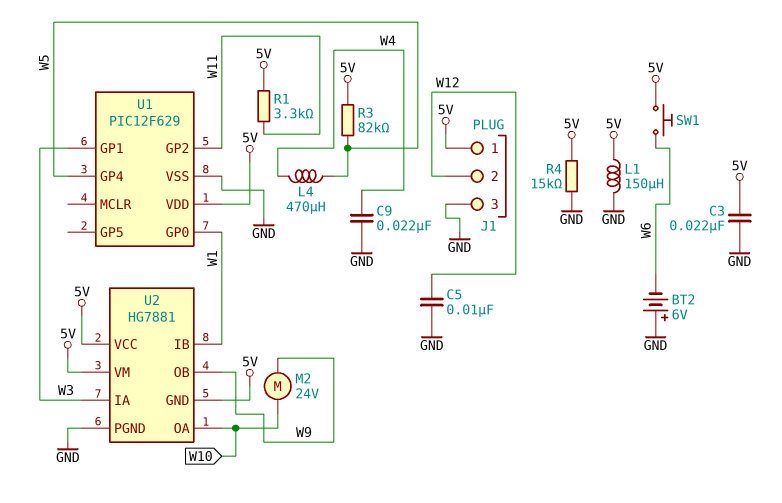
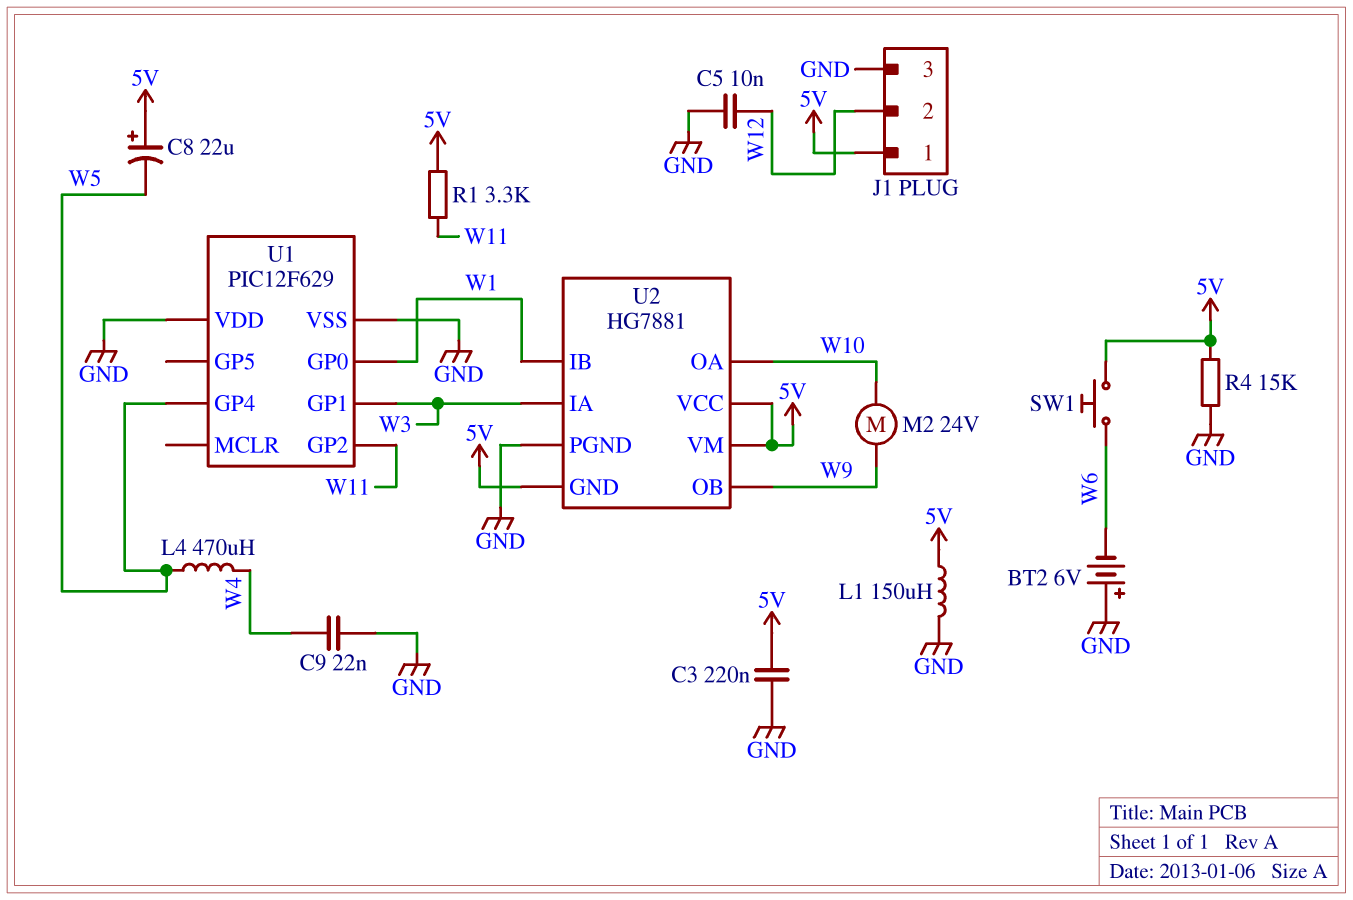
C3: 22nF (5V, GND) -> 220nF (5V, GND)
C8: none -> 22uF (plus 5V, minus W5)
R3: 82k (5V, W5) -> none
U1 pin VDD: 5V -> GND

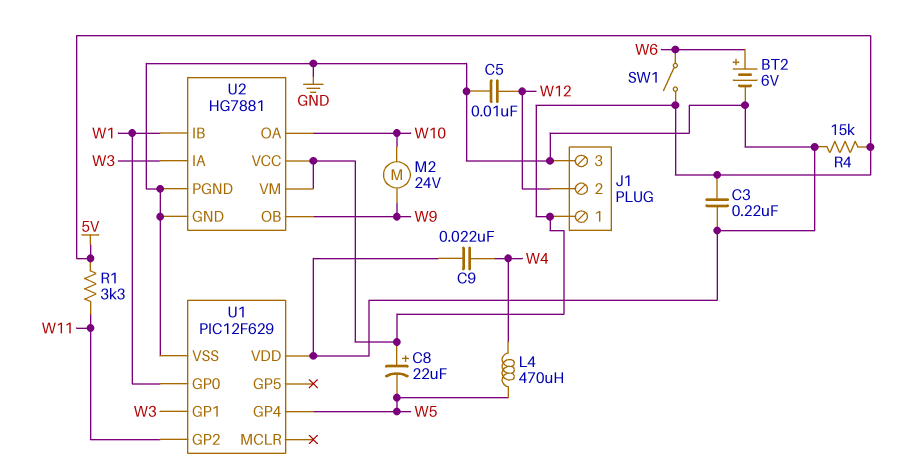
BT2: 6V (plus GND, minus W6) -> 6V (plus W6, minus GND)
L1: 150uH (5V, GND) -> none
SW1: button (5V, W6) -> switch (5V, W6)
U2 pin GND: 5V -> GND

